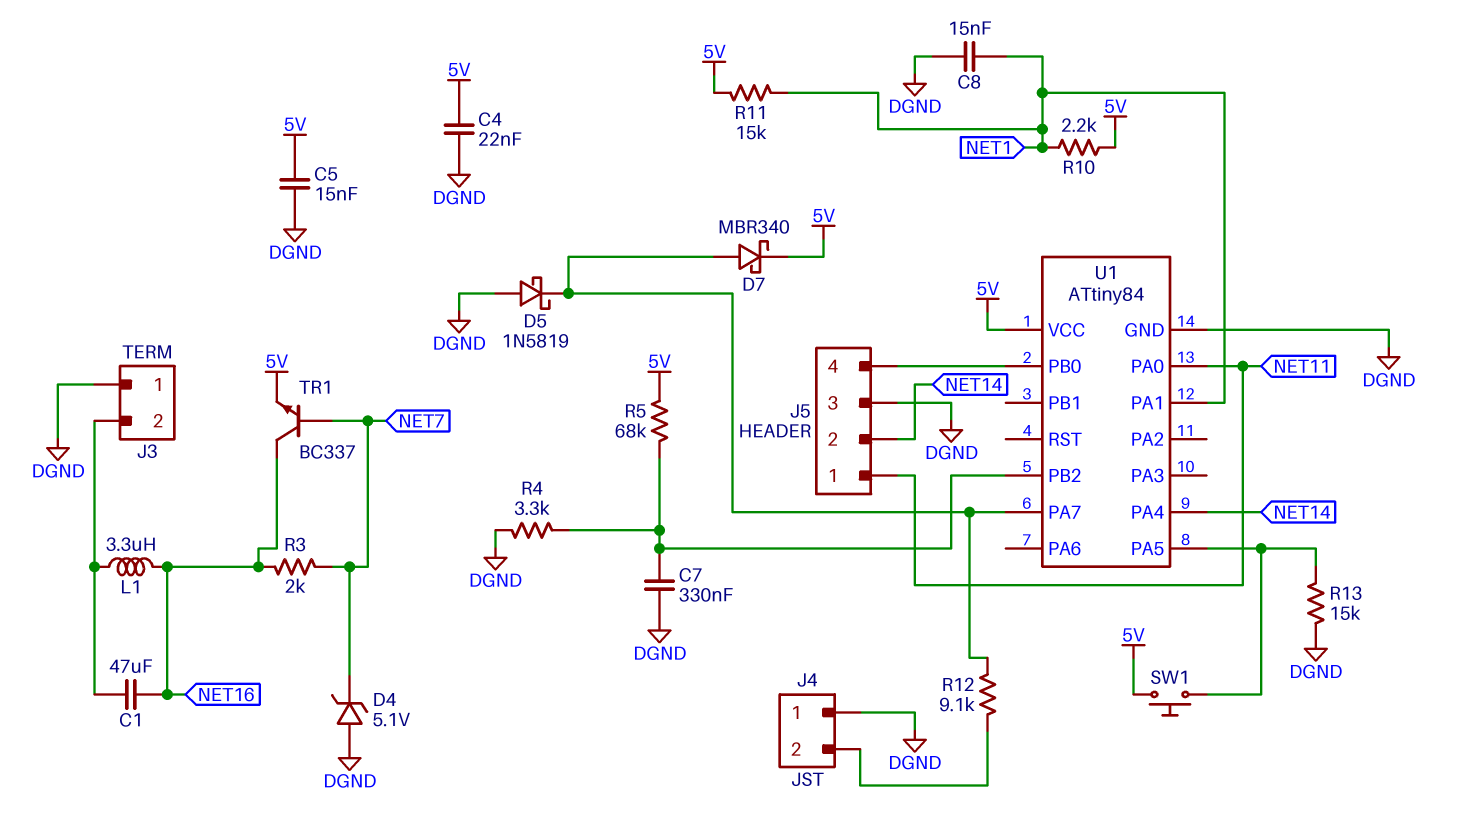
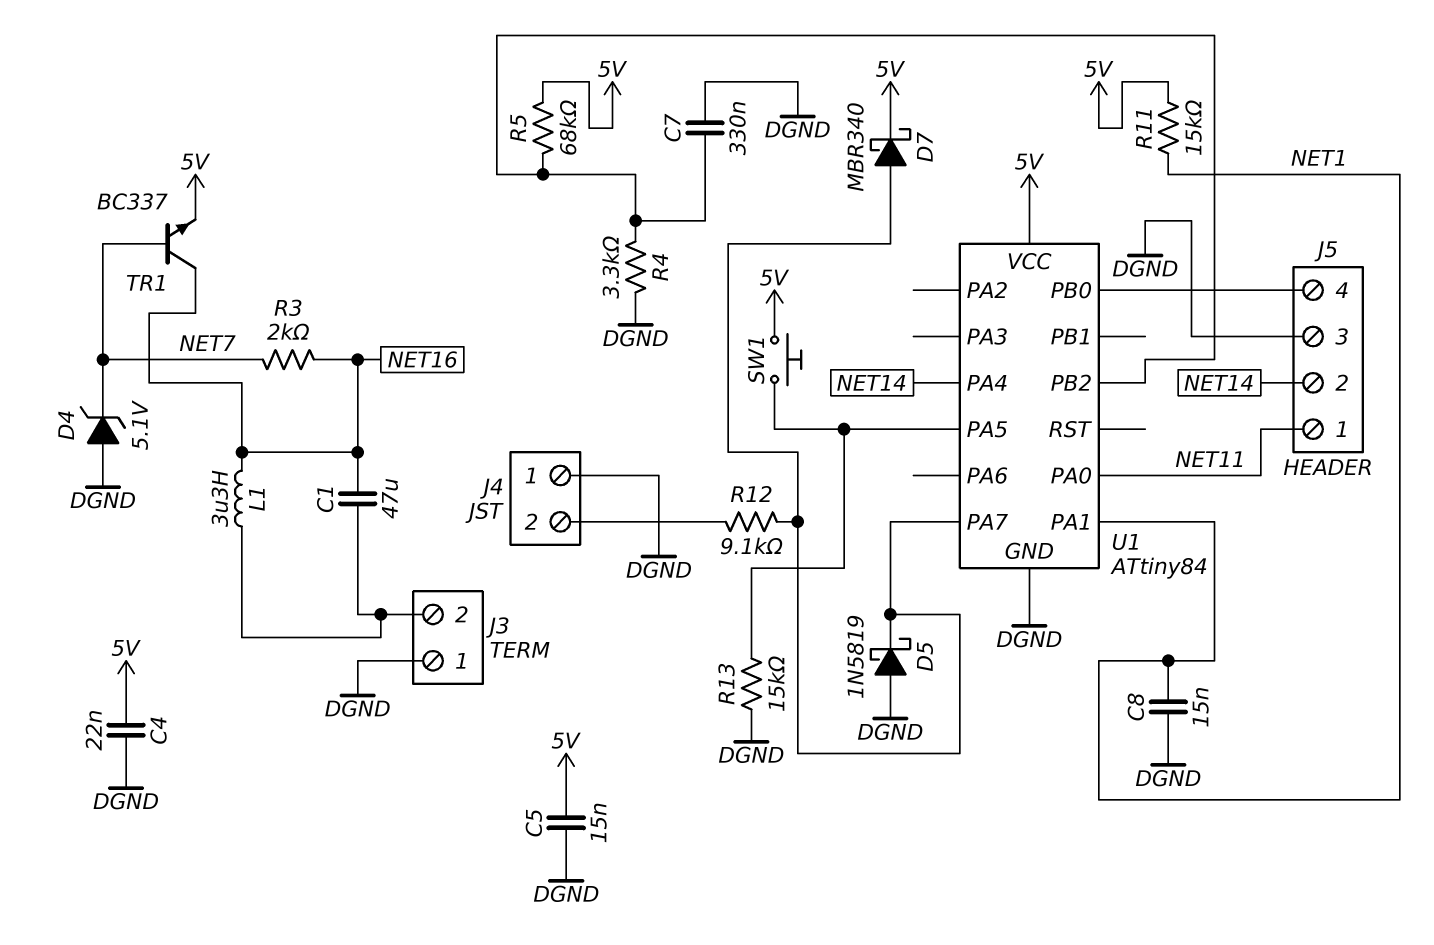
R10: 2.2k (5V, NET1) -> none

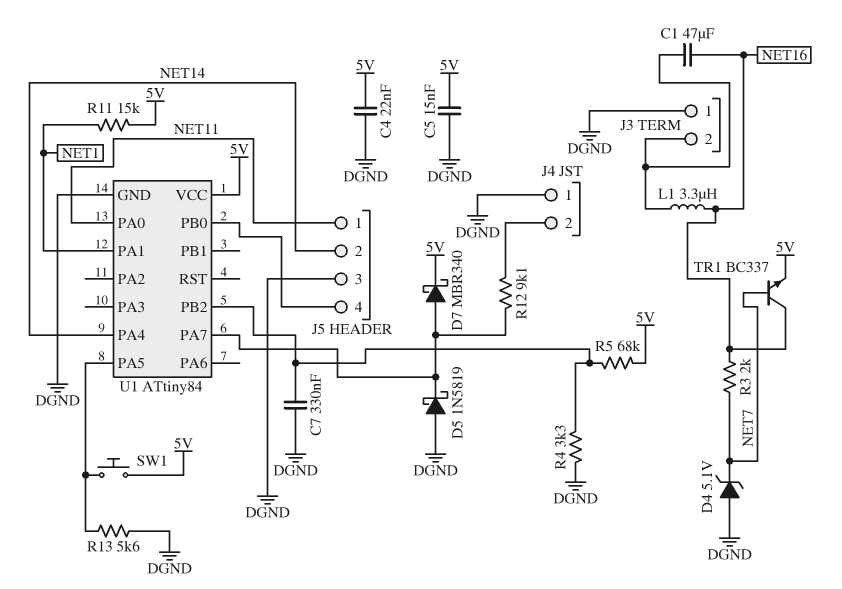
C8: 15nF (DGND, NET1) -> none
R13: 15k (DGND, U1/PA5) -> 5.6k (DGND, U1/PA5)

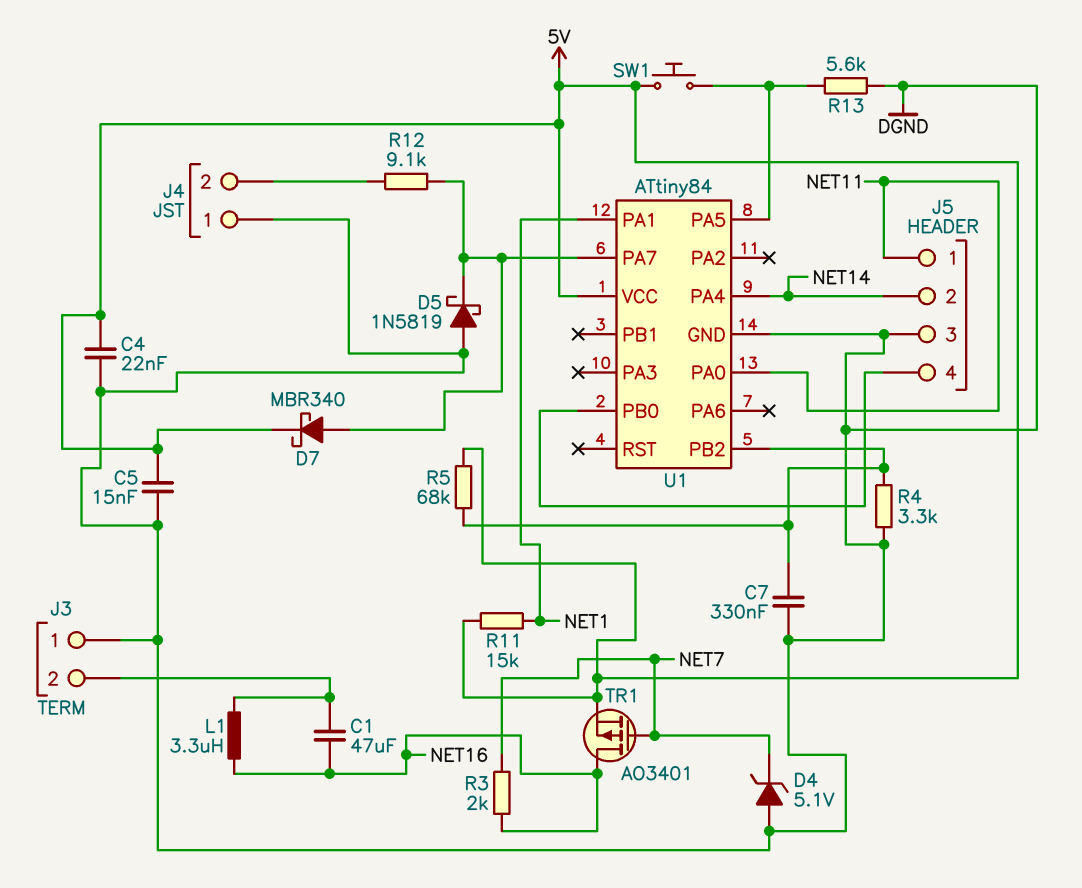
TR1: NPN BC337 (B NET7, C NET16, E 5V) -> PMOS AO3401 (G NET7, D NET16, S 5V)

